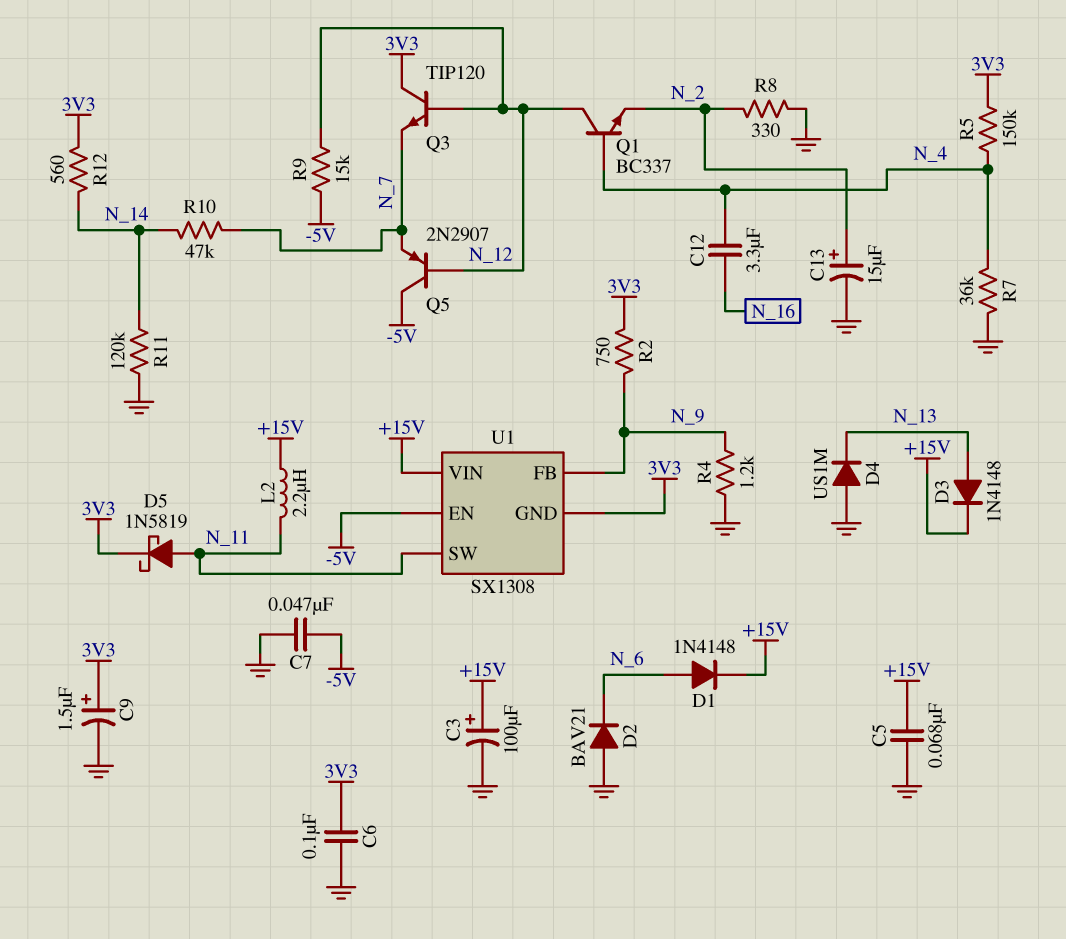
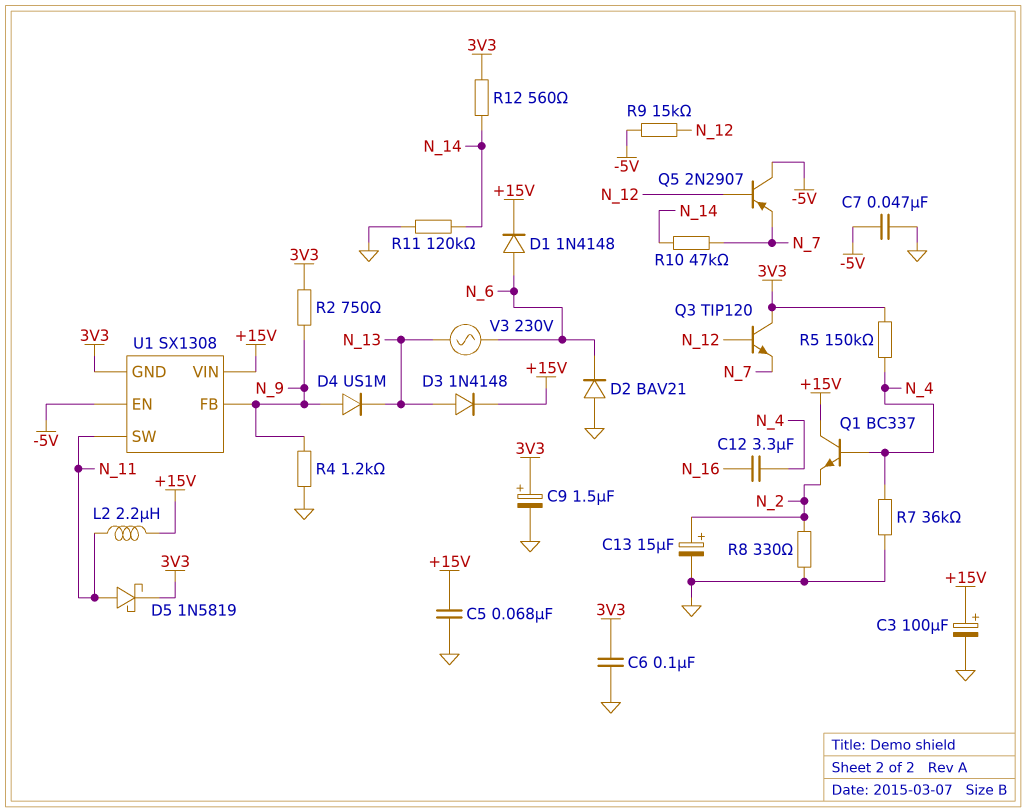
D4: diode US1M (A GND, K N_13) -> diode US1M (A N_9, K N_13)
Q1: NPN BC337 (B N_4, C N_12, E N_2) -> NPN BC337 (B N_4, C +15V, E N_2)
V3: none -> AC 230V (N_6, N_13)

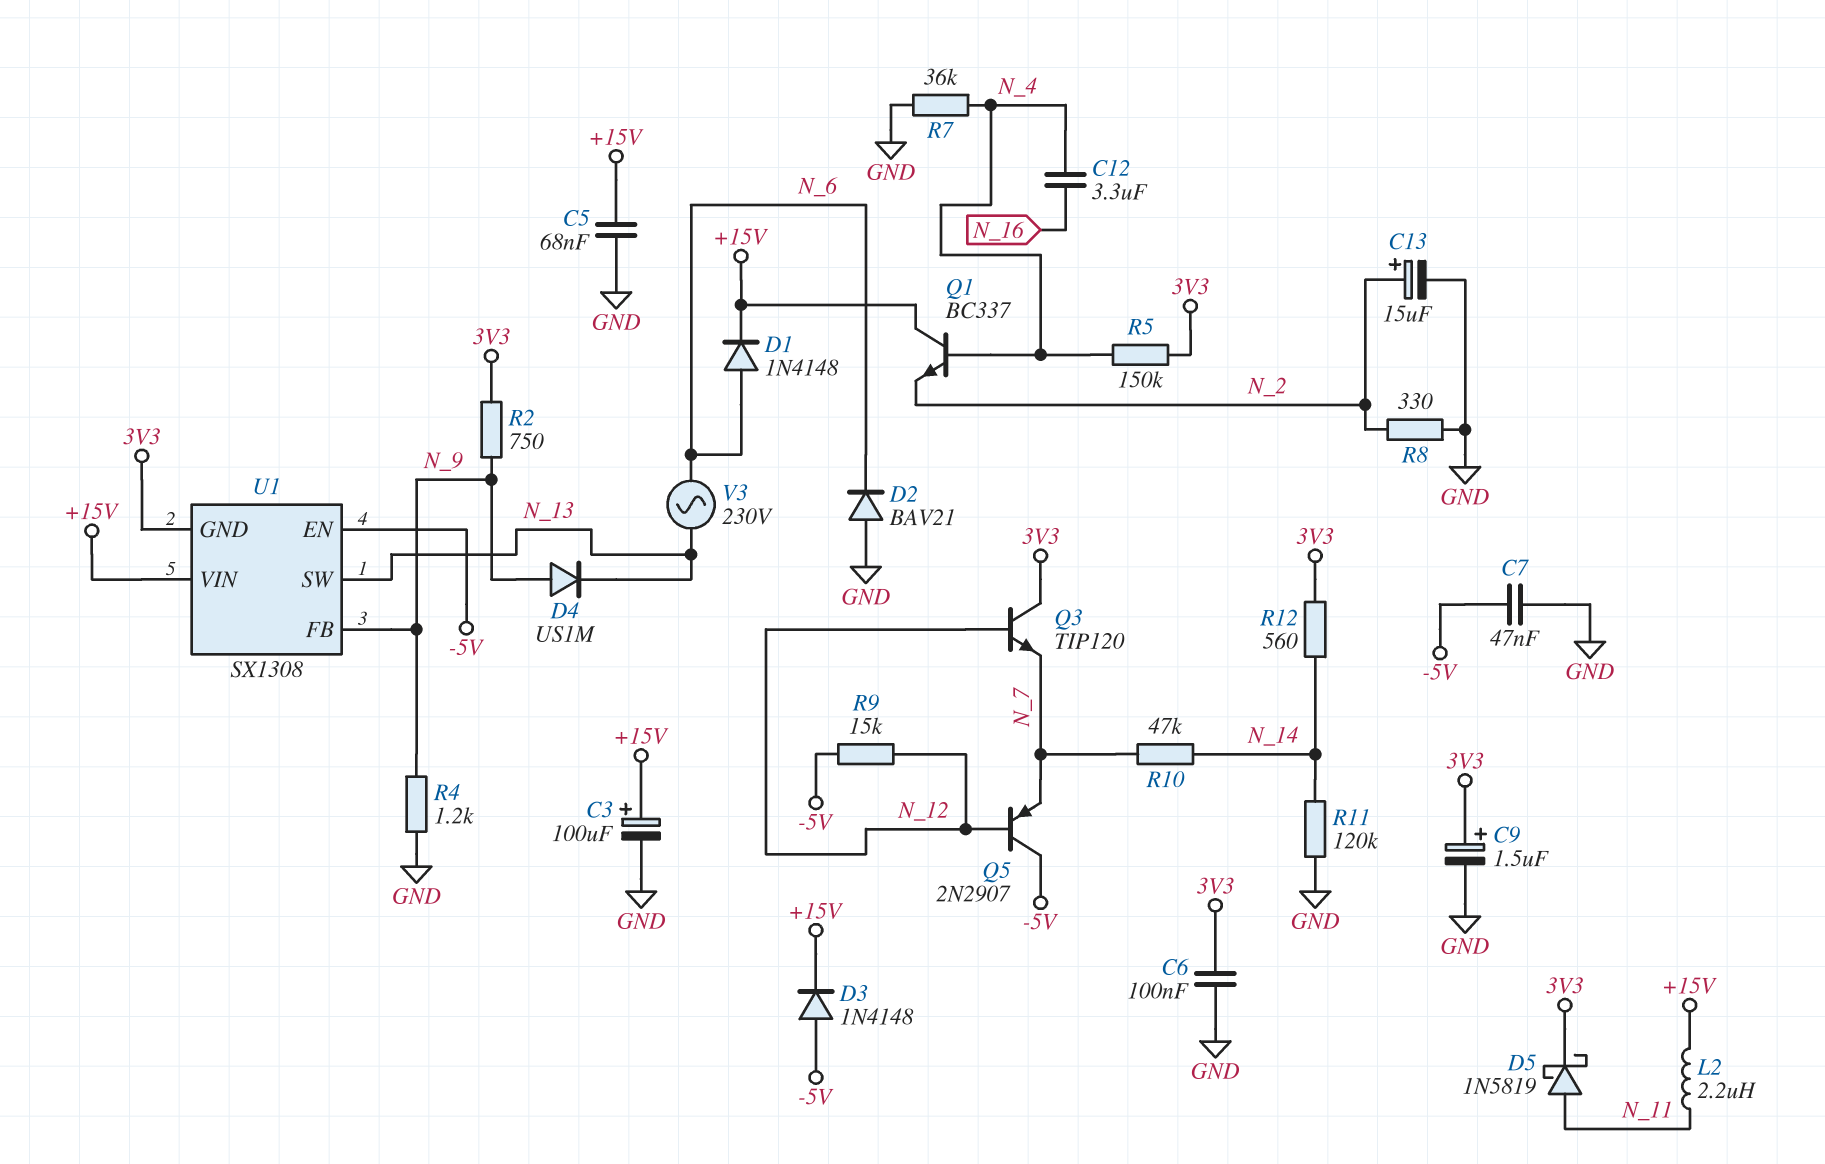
D3: diode 1N4148 (A N_13, K +15V) -> diode 1N4148 (A -5V, K +15V)
U1 pin SW: N_11 -> N_13

